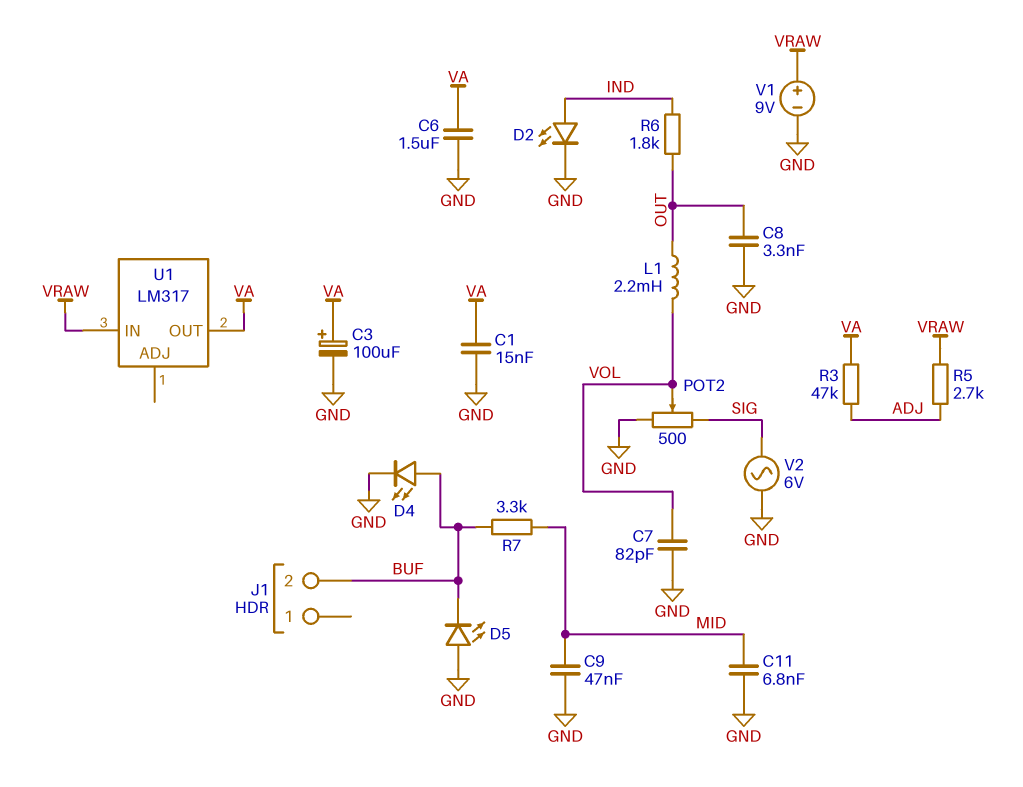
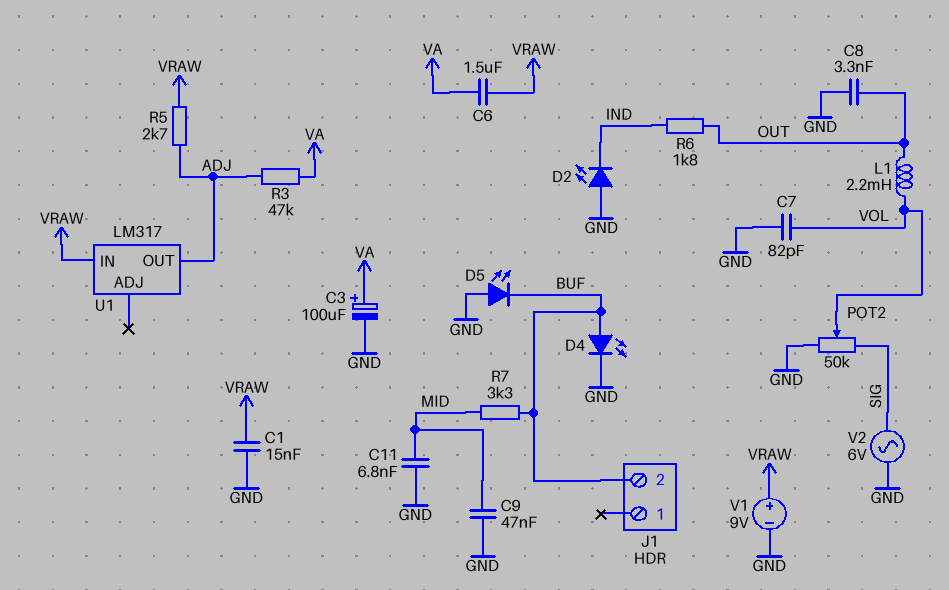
C1: 15nF (GND, VA) -> 15nF (GND, VRAW)
C6: 1.5uF (GND, VA) -> 1.5uF (VA, VRAW)
D2: LED (A IND, K GND) -> LED (A GND, K IND)
POT2: 500 (GND, SIG, wiper VOL) -> 50k (GND, SIG, wiper VOL)
U1 pin OUT: VA -> ADJ

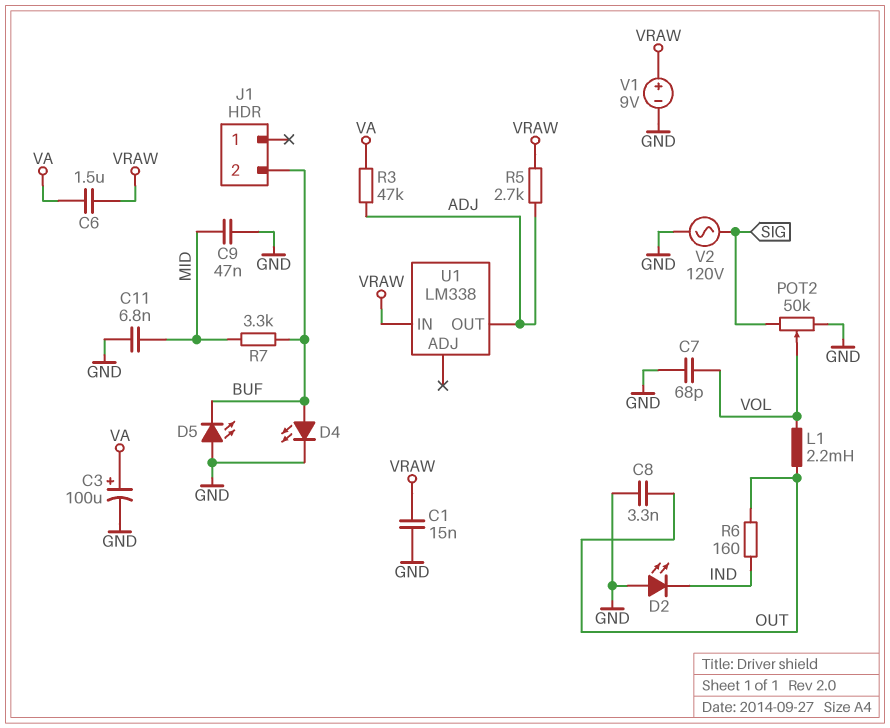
C7: 82pF (GND, VOL) -> 68pF (GND, VOL)
R6: 1.8k (IND, OUT) -> 160 (IND, OUT)
U1: LM317 -> LM338
V2: AC 6V (GND, SIG) -> AC 120V (GND, SIG)

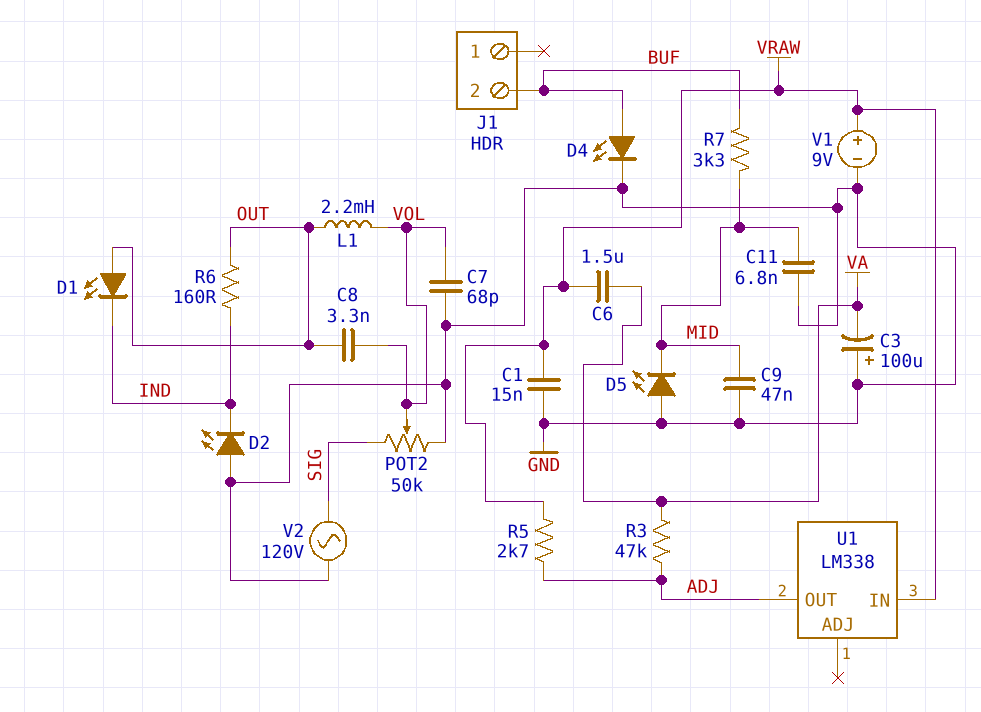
C3: 100uF (plus VA, minus GND) -> 100uF (plus GND, minus VA)
C8: 3.3nF (GND, OUT) -> 3.3nF (OUT, VOL)
D1: none -> LED (A OUT, K IND)
D5: LED (A GND, K BUF) -> LED (A GND, K MID)

